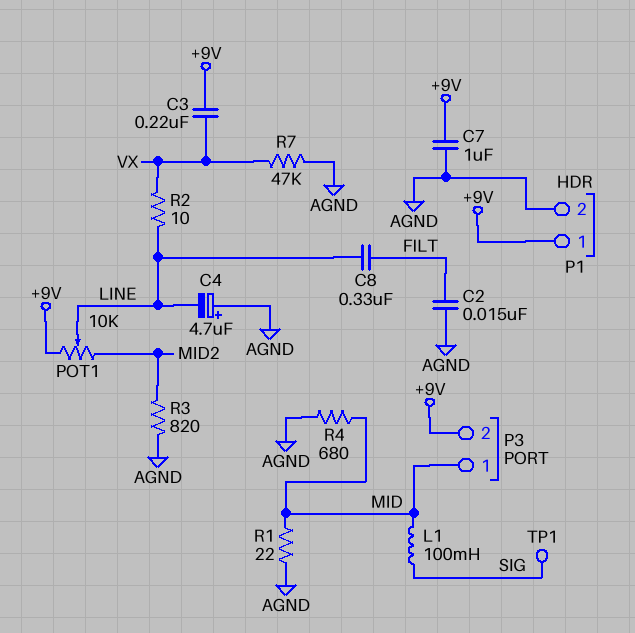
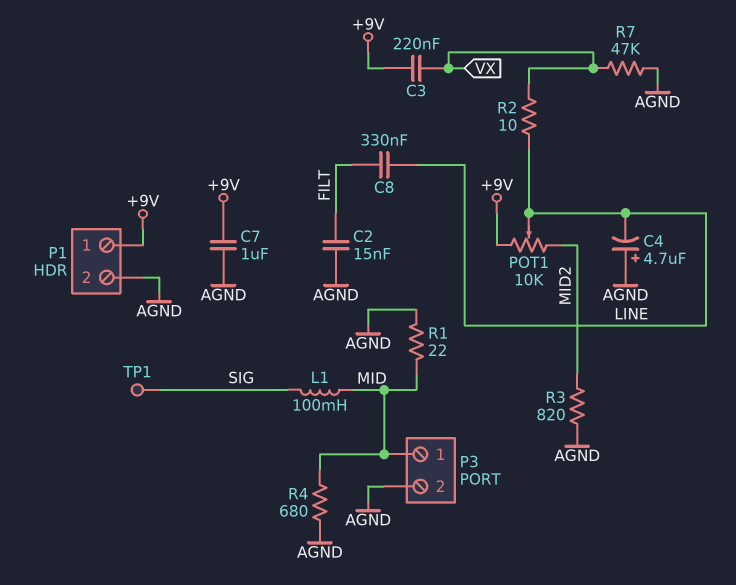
P3 pin 2: +9V -> AGND

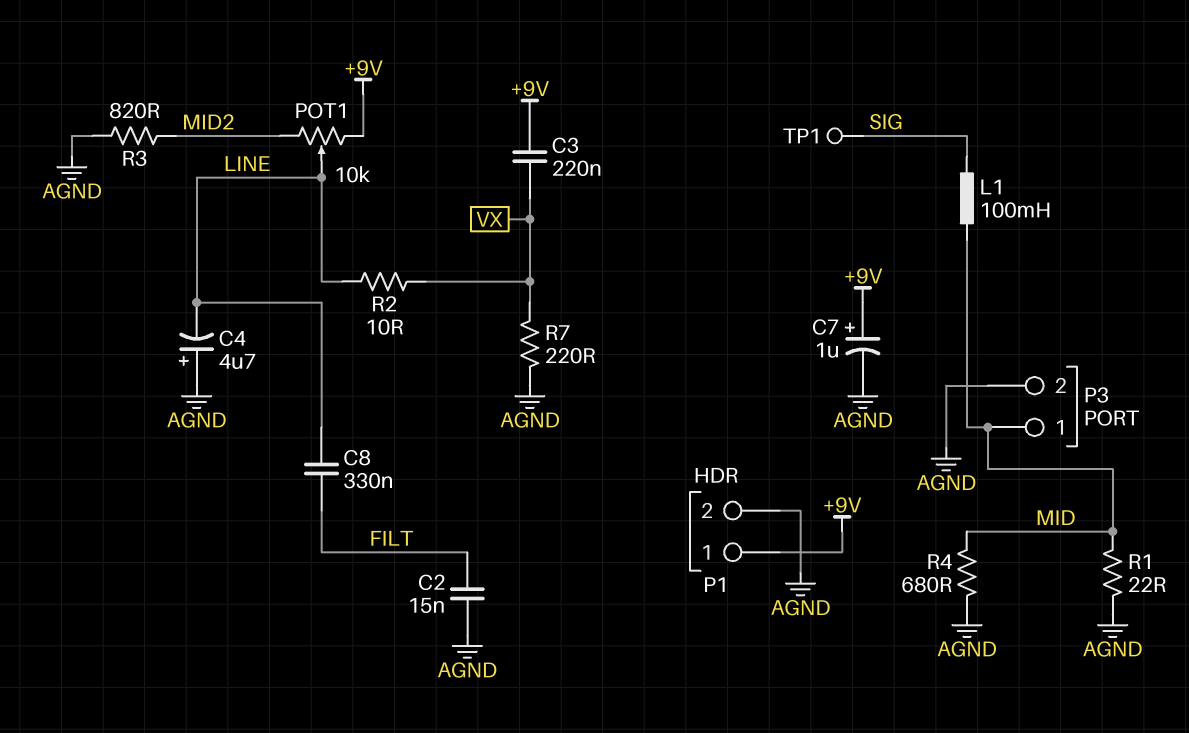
C7: 1uF (+9V, AGND) -> 1uF (plus +9V, minus AGND)
R7: 47k (AGND, VX) -> 220 (AGND, VX)

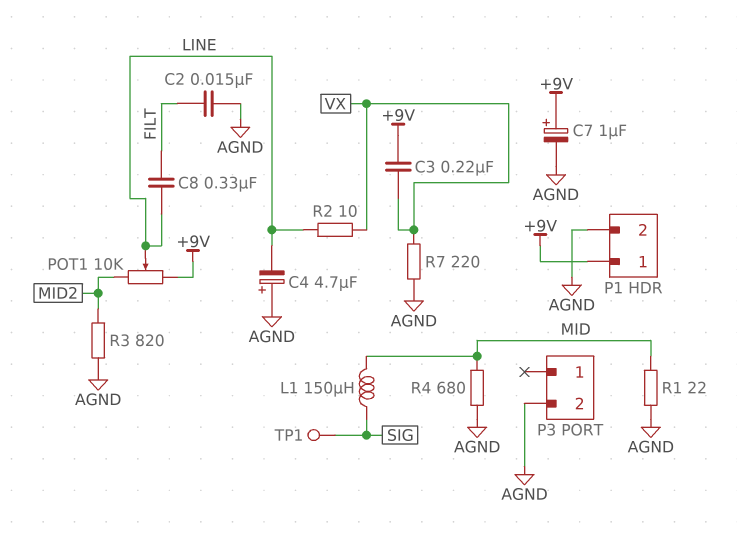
L1: 100mH (MID, SIG) -> 150uH (MID, SIG)
P3 pin 1: MID -> none

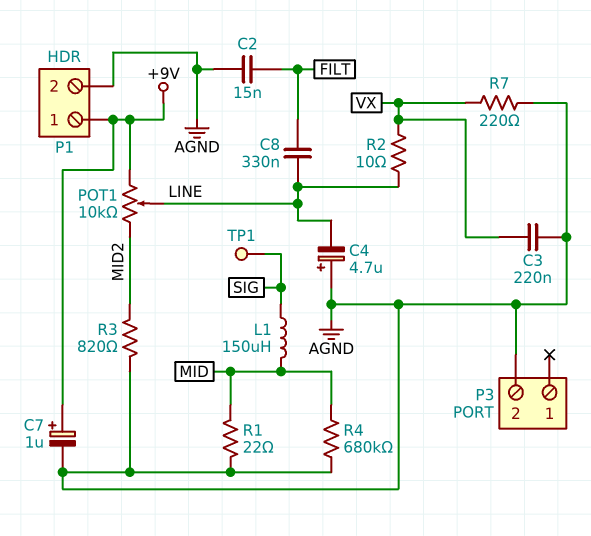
C3: 220nF (+9V, VX) -> 220nF (AGND, VX)
R4: 680 (AGND, MID) -> 680k (AGND, MID)

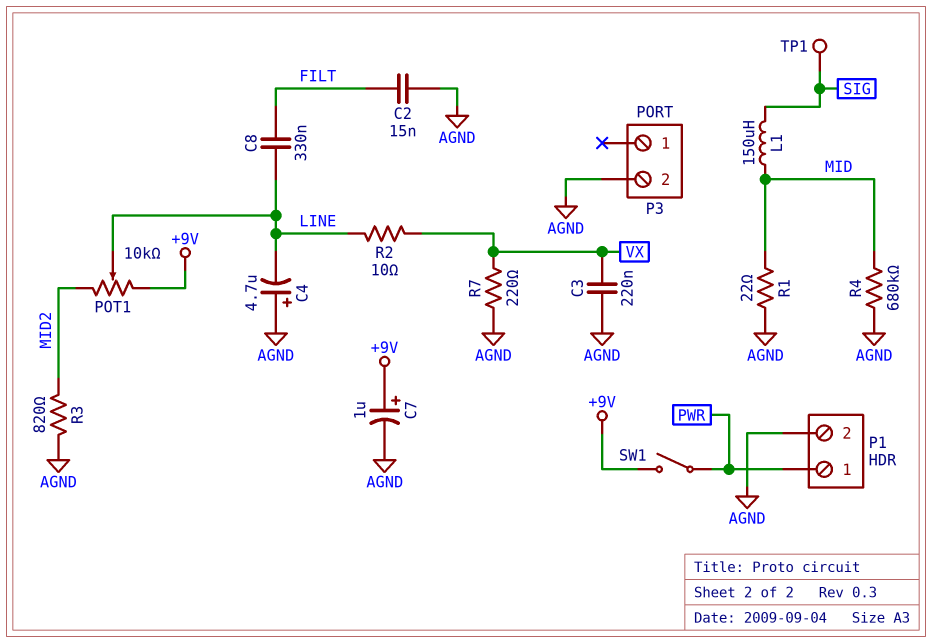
P1 pin 1: +9V -> PWR
SW1: none -> switch (+9V, PWR)

